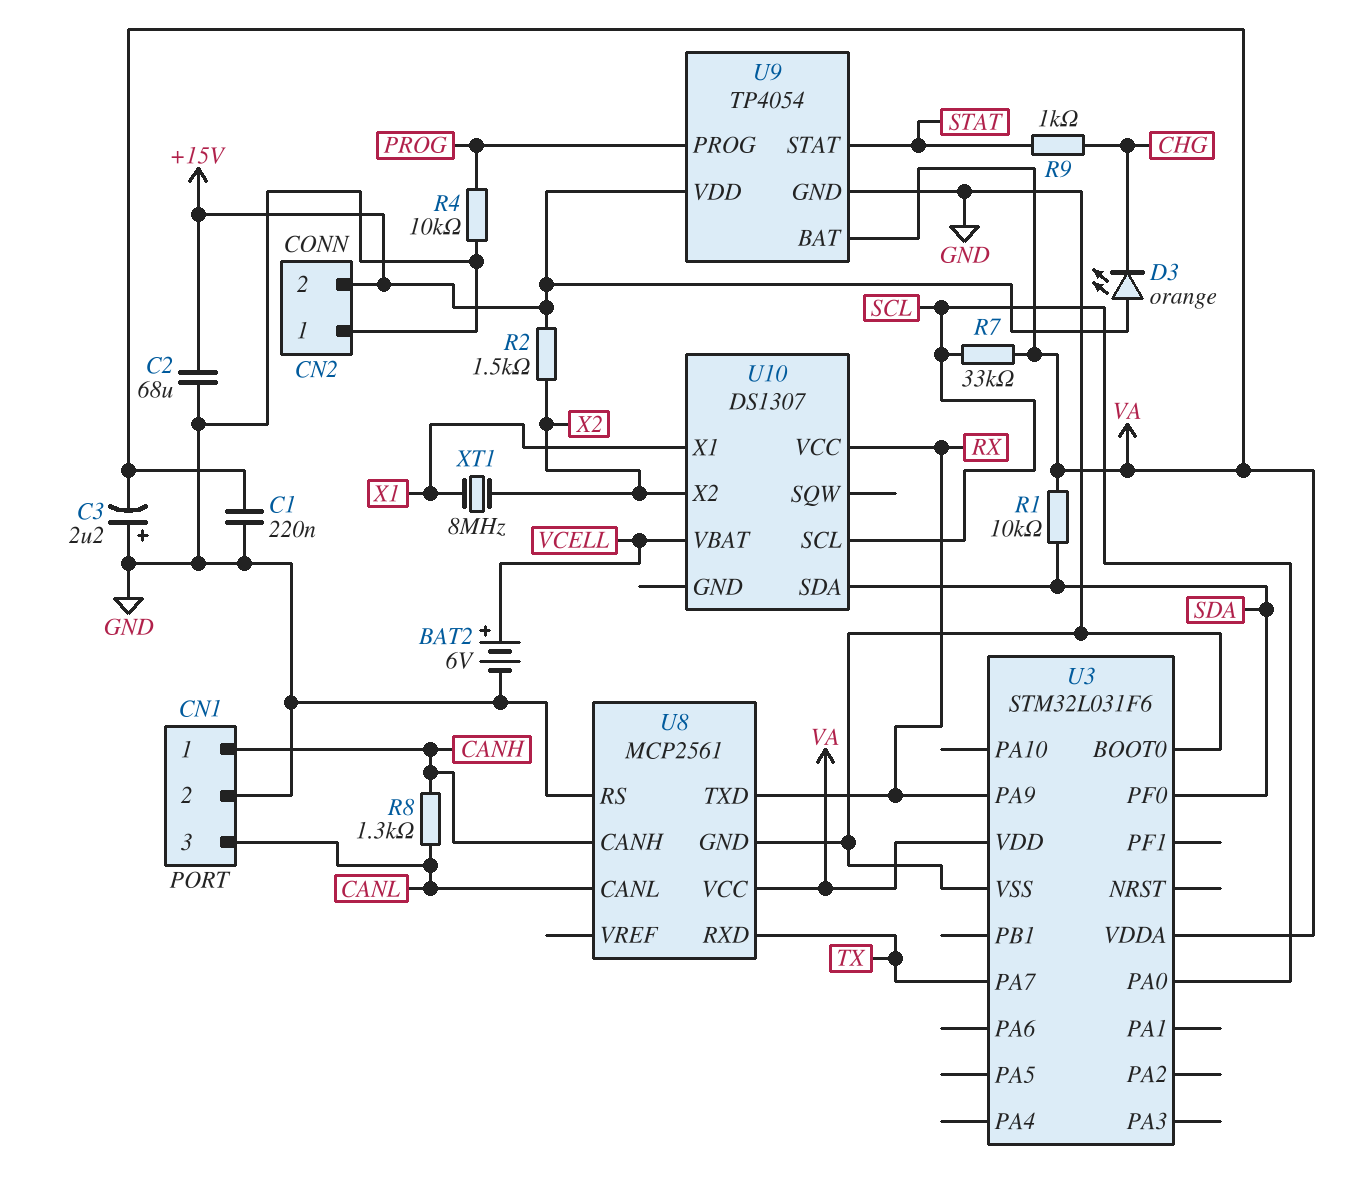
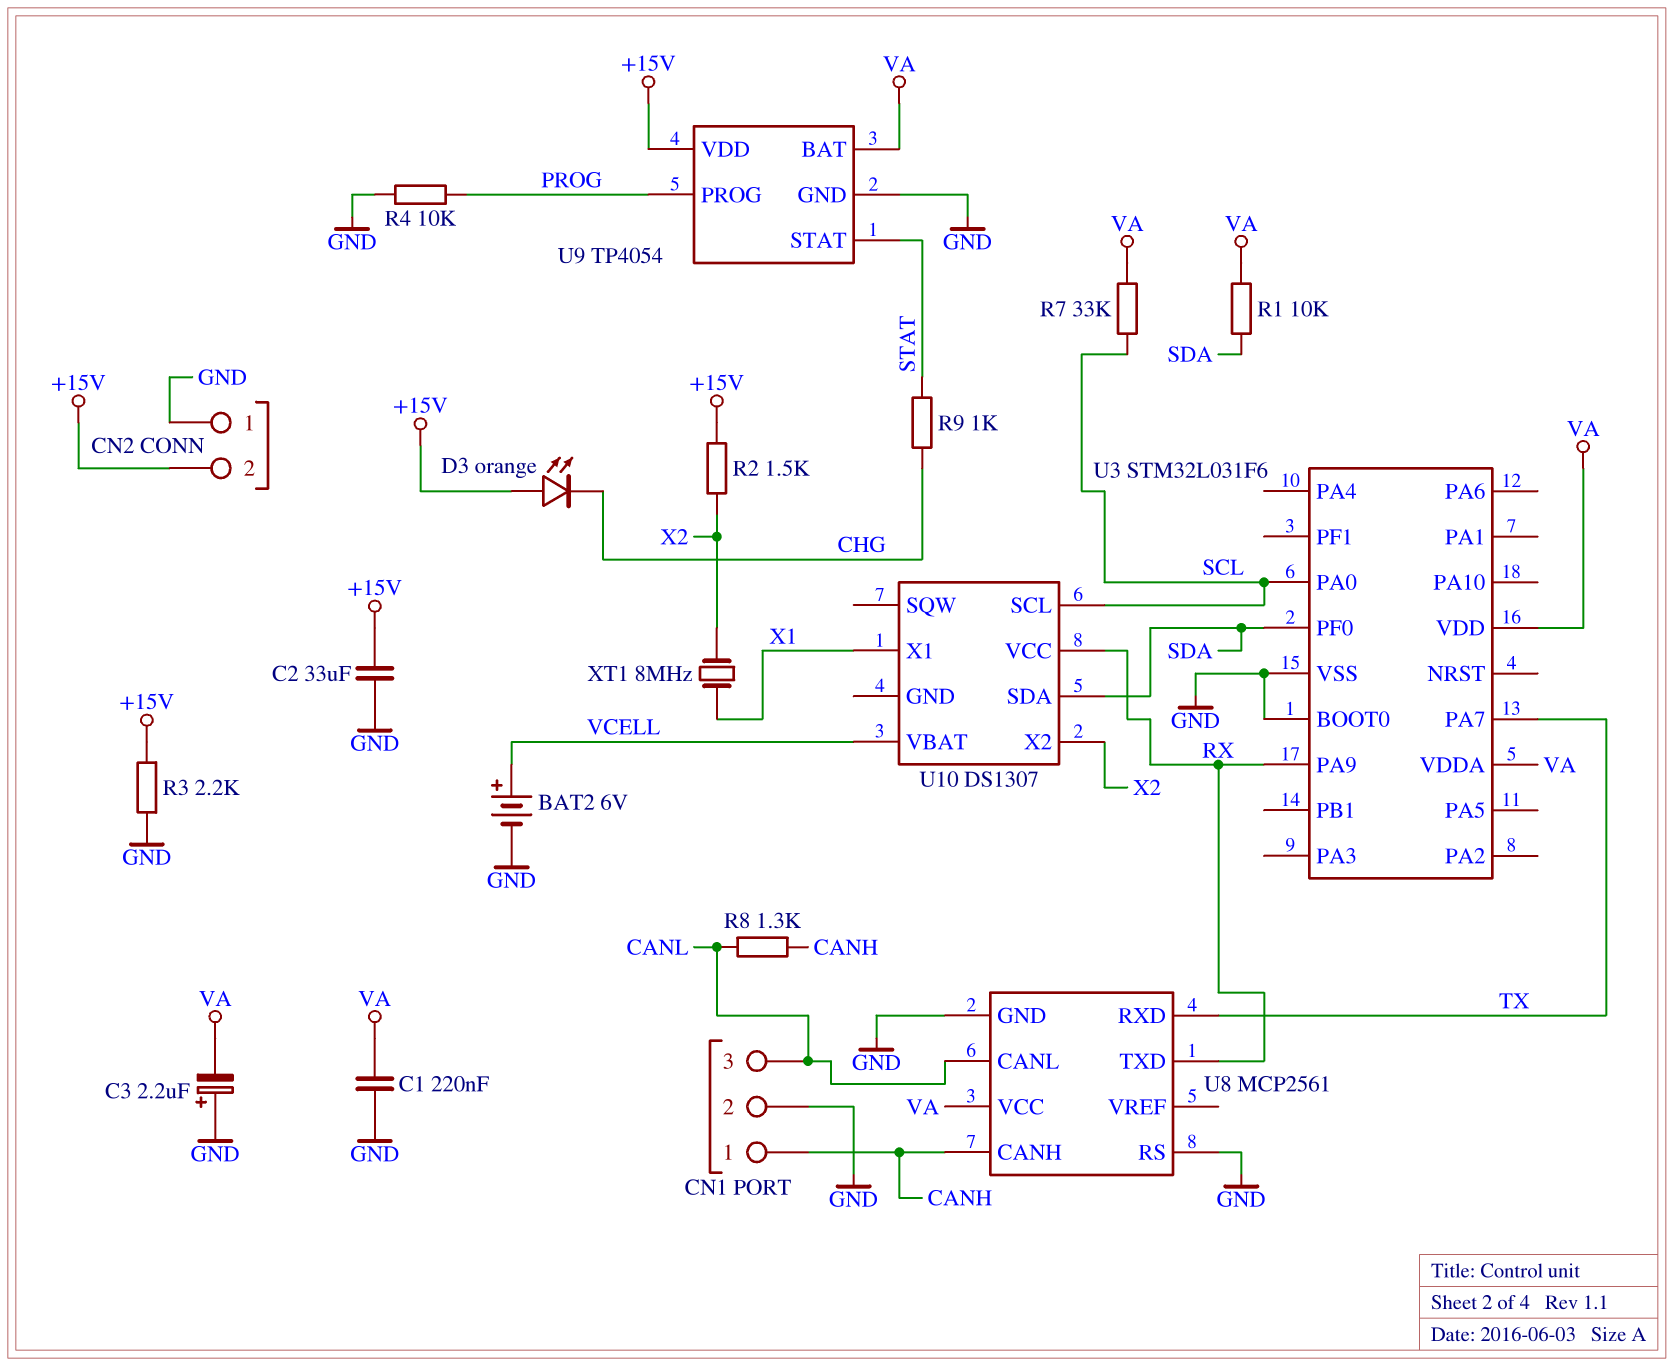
C2: 68uF (+15V, GND) -> 33uF (+15V, GND)
R3: none -> 2.2k (+15V, GND)

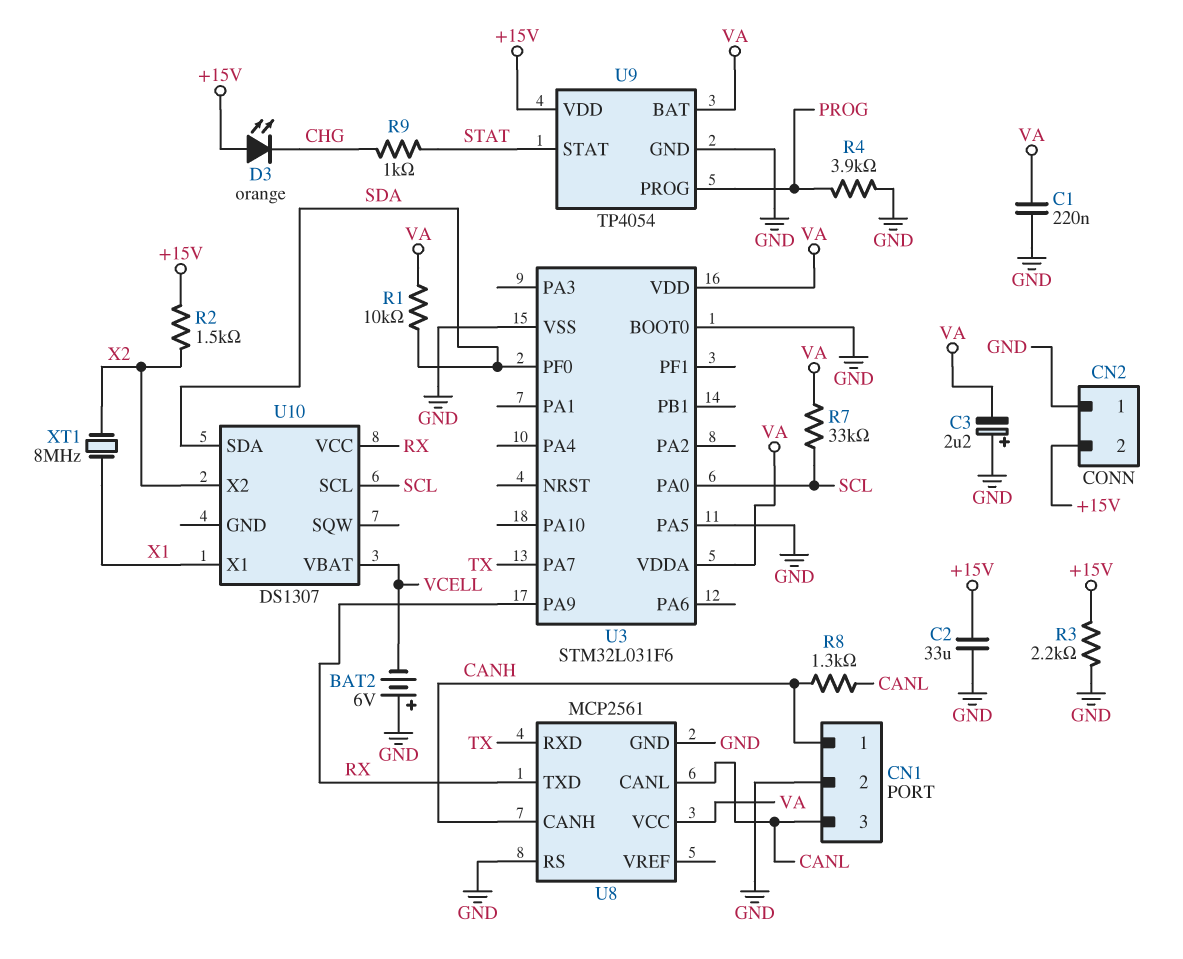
BAT2: 6V (plus VCELL, minus GND) -> 6V (plus GND, minus VCELL)
R4: 10k (GND, PROG) -> 3.9k (GND, PROG)
U3 pin PA5: none -> GND

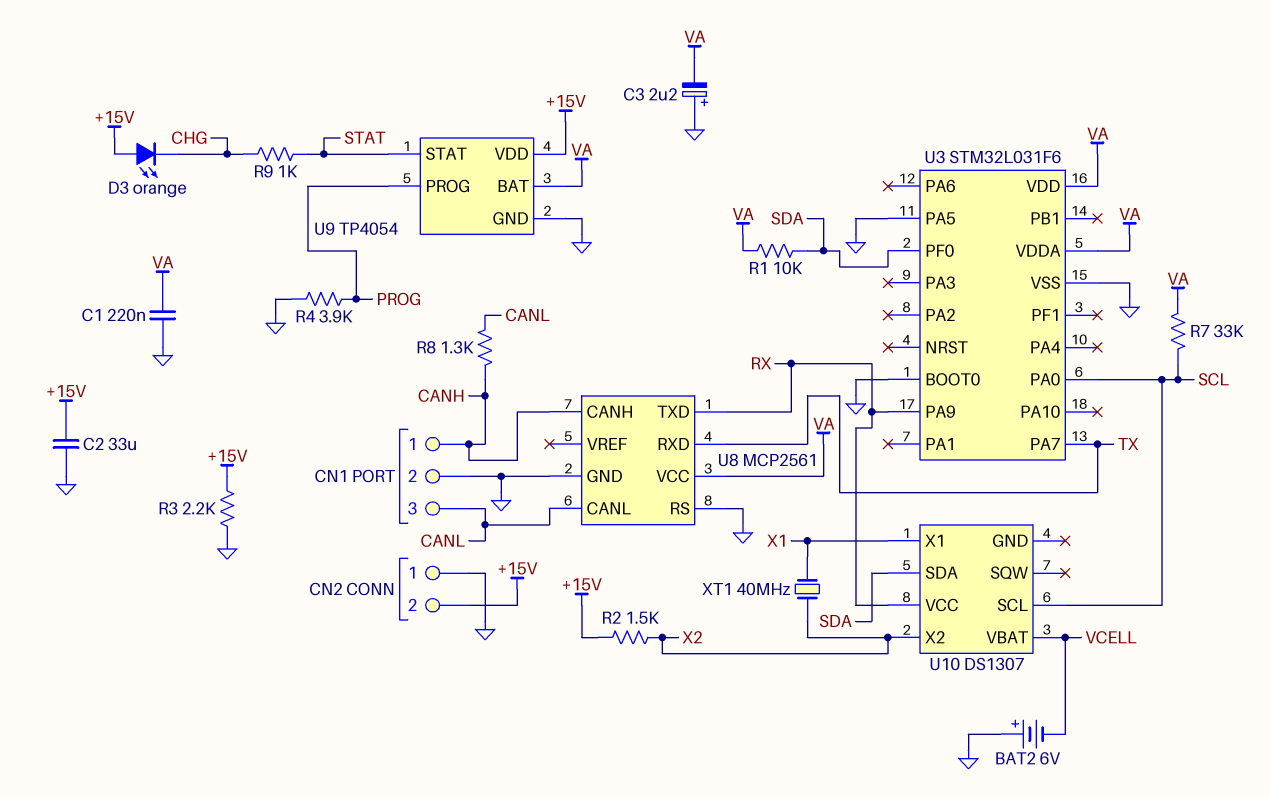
XT1: 8MHz (X1, X2) -> 40MHz (X1, X2)

